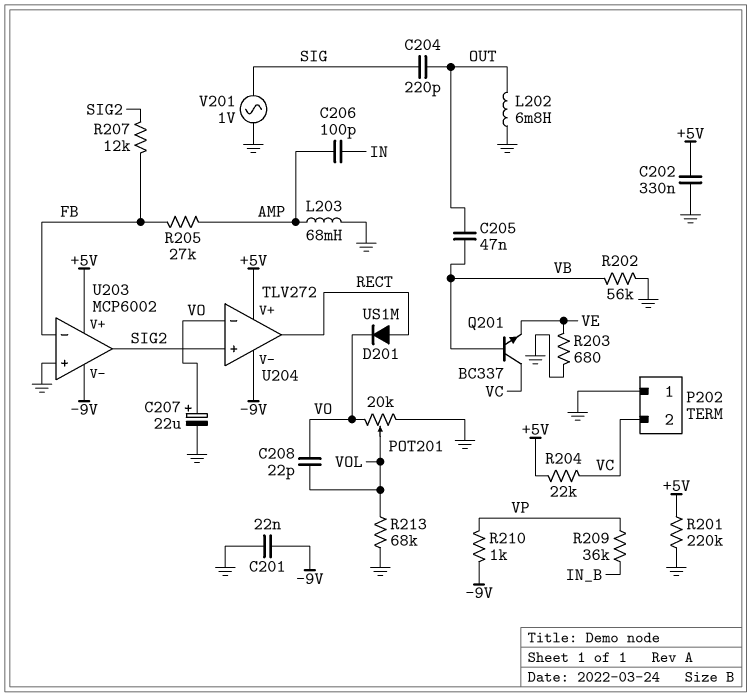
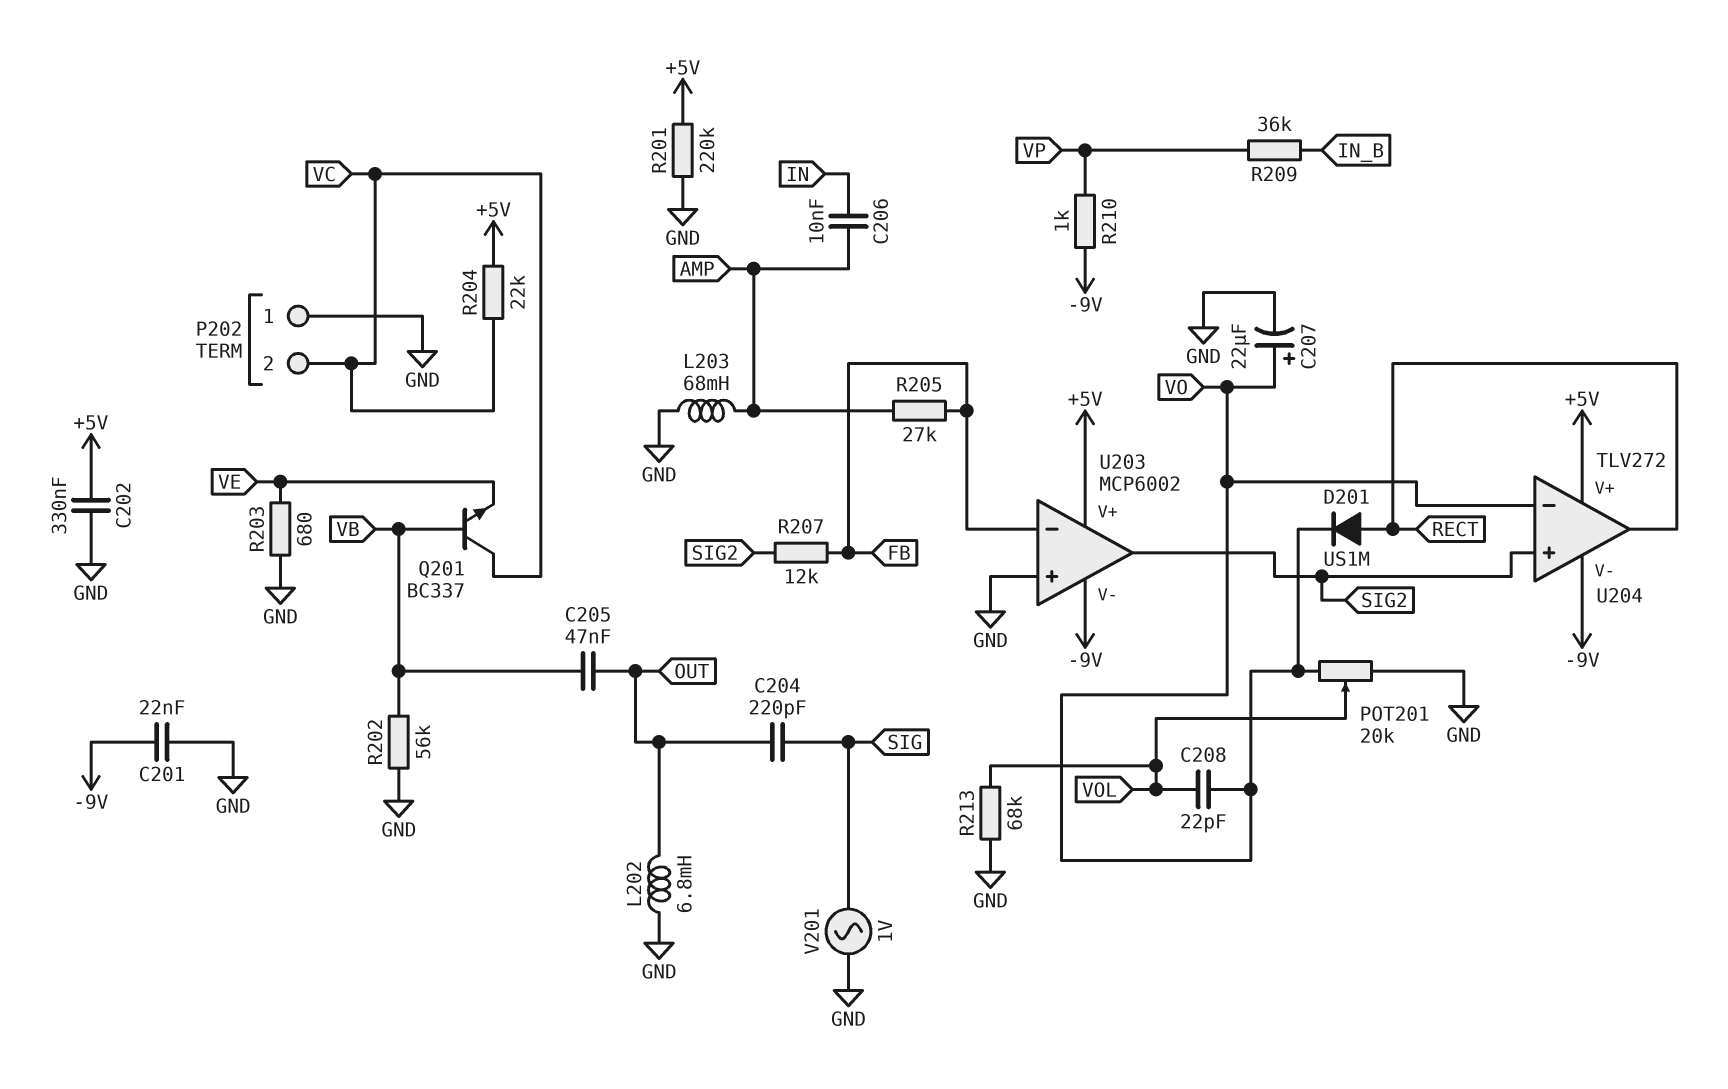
C206: 100pF (AMP, IN) -> 10nF (AMP, IN)

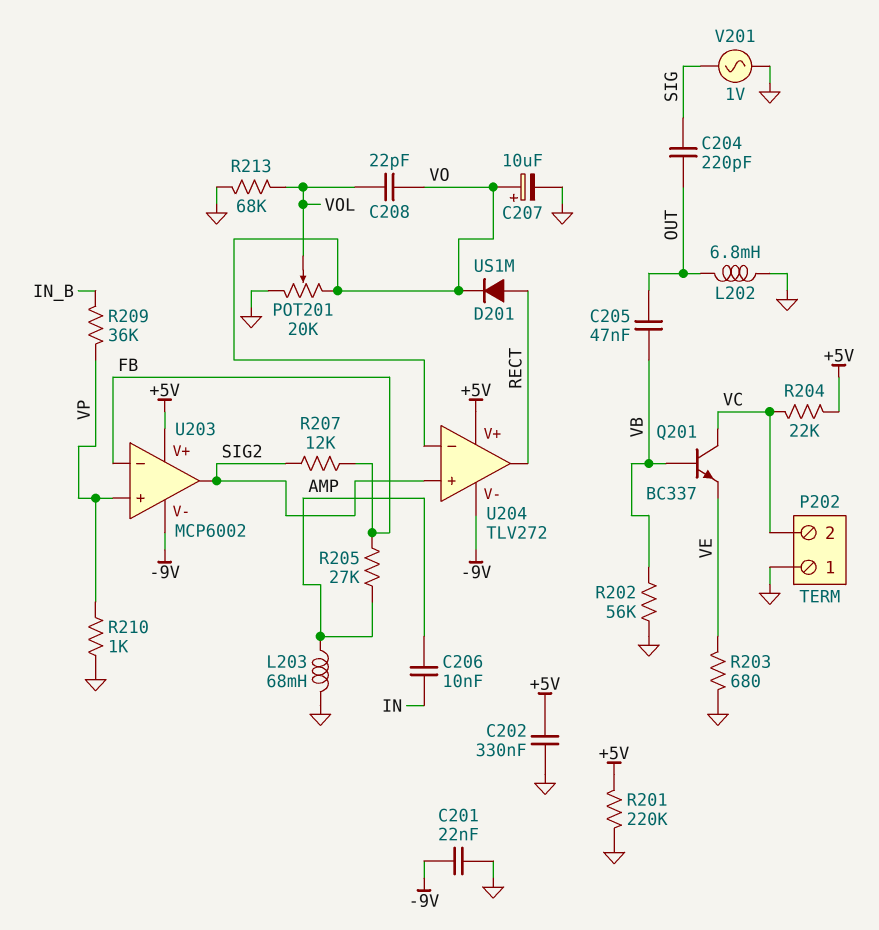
C207: 22uF (plus VO, minus GND) -> 10uF (plus VO, minus GND)
R210: 1k (-9V, VP) -> 1k (GND, VP)
U203 pin in+: GND -> VP

